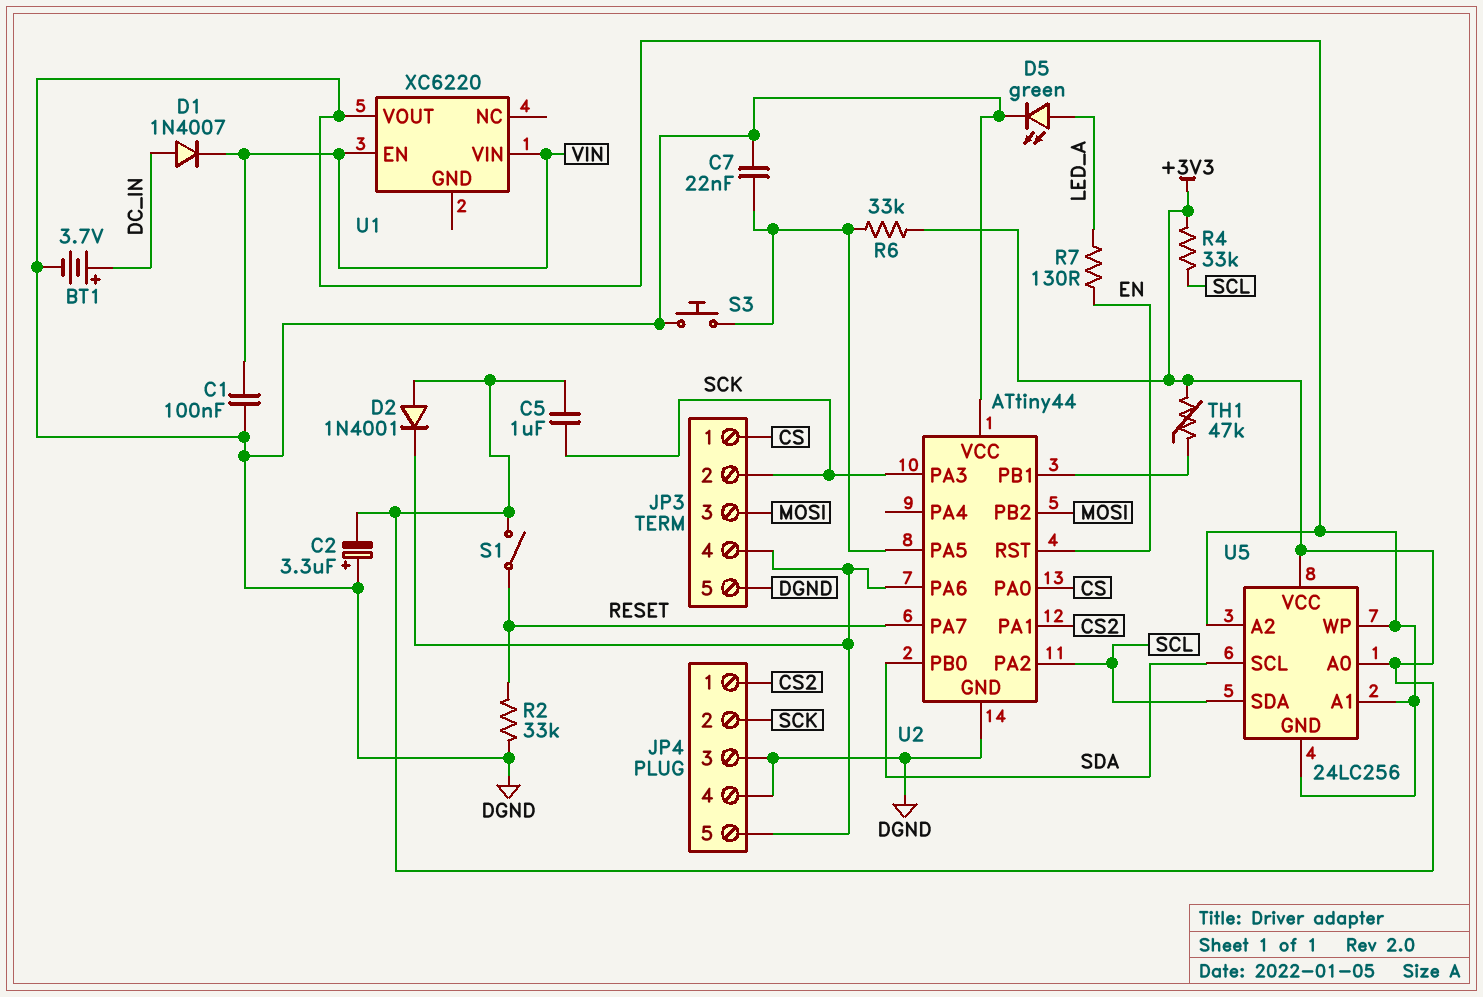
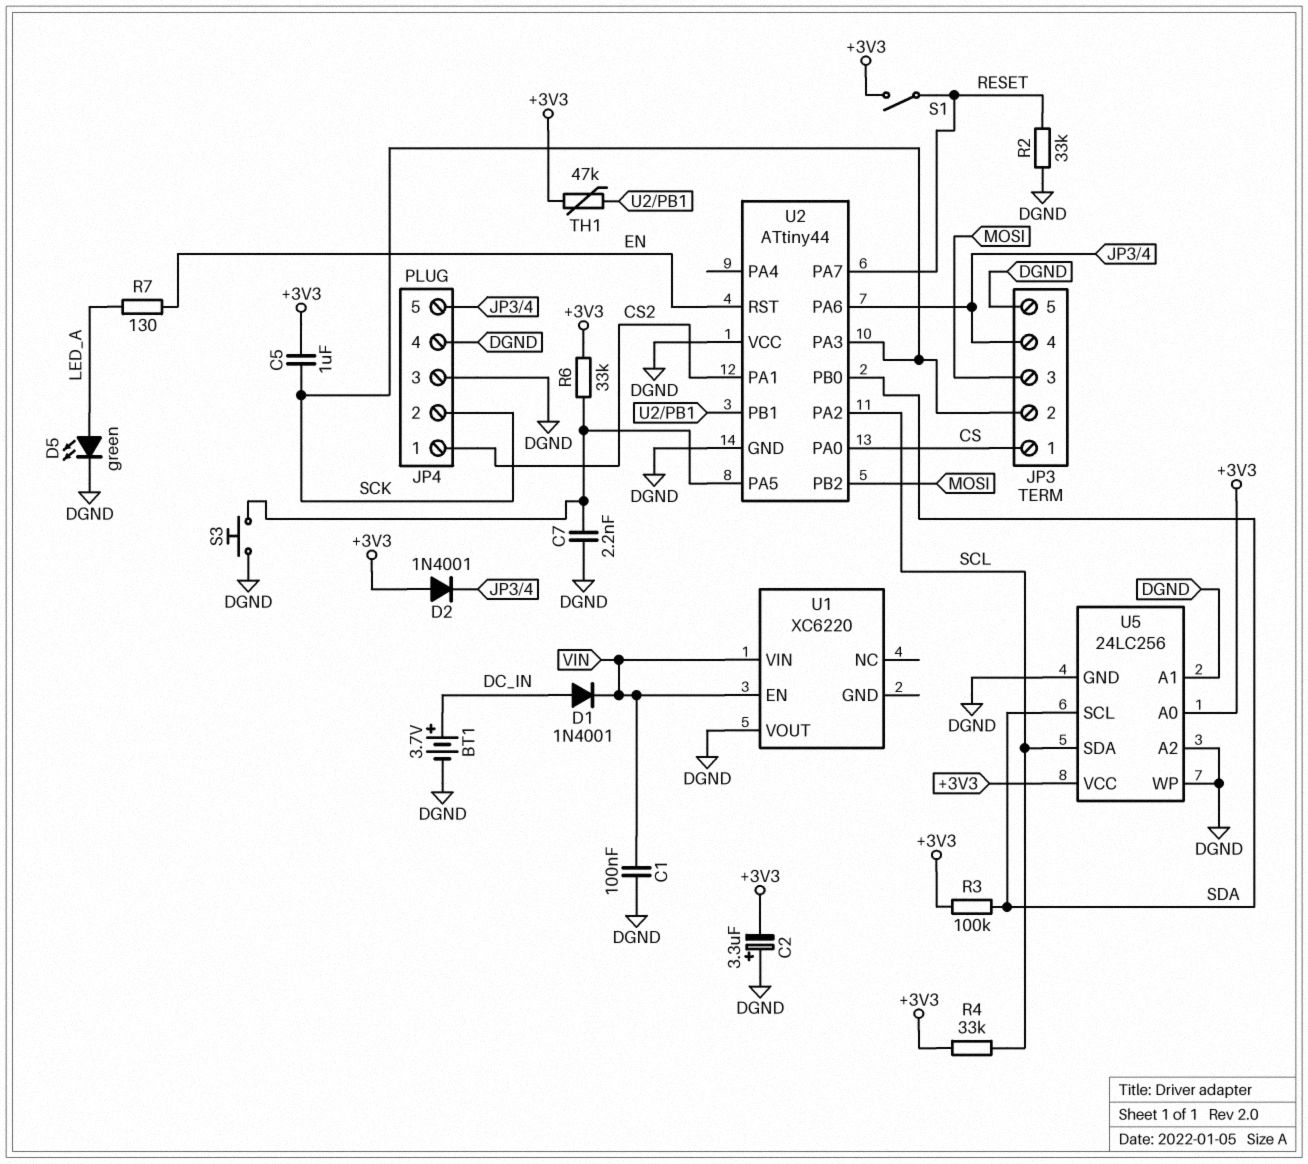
C7: 22nF (DGND, U2/PA5) -> 2.2nF (DGND, U2/PA5)
D1: diode 1N4007 (A DC_IN, K VIN) -> diode 1N4001 (A DC_IN, K VIN)
R3: none -> 100k (+3V3, SDA)

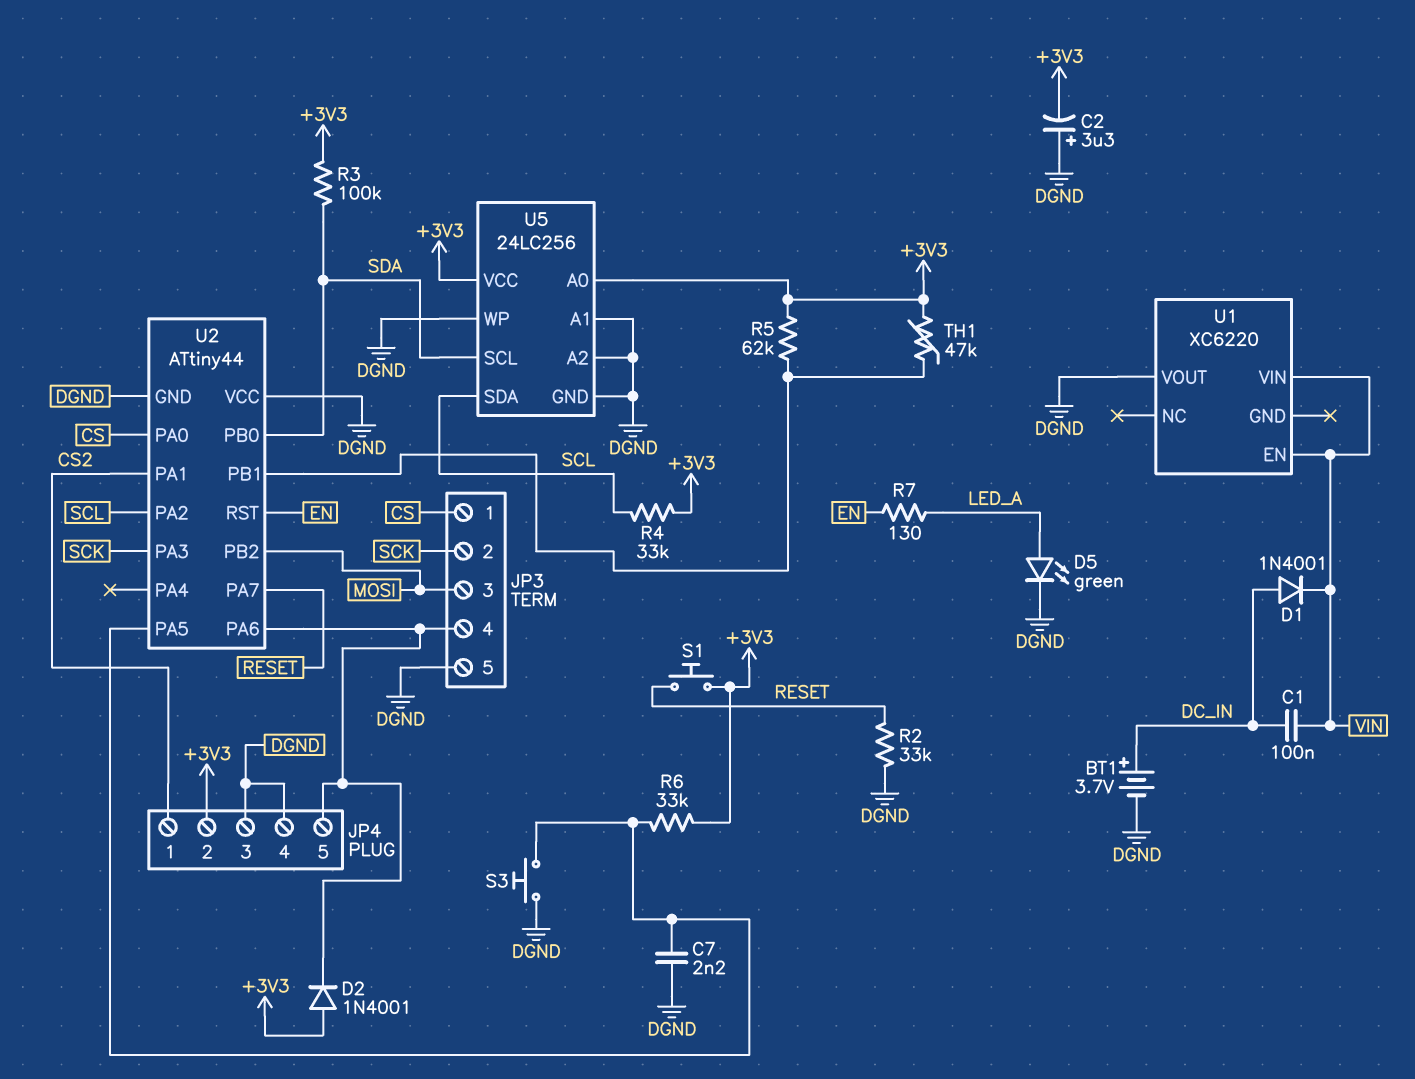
C1: 100nF (DGND, VIN) -> 100nF (DC_IN, VIN)
C5: 1uF (+3V3, SCK) -> none
JP4 pin 2: SCK -> +3V3
R5: none -> 62k (+3V3, U2/PB1)
S1: switch (+3V3, RESET) -> button (+3V3, RESET)

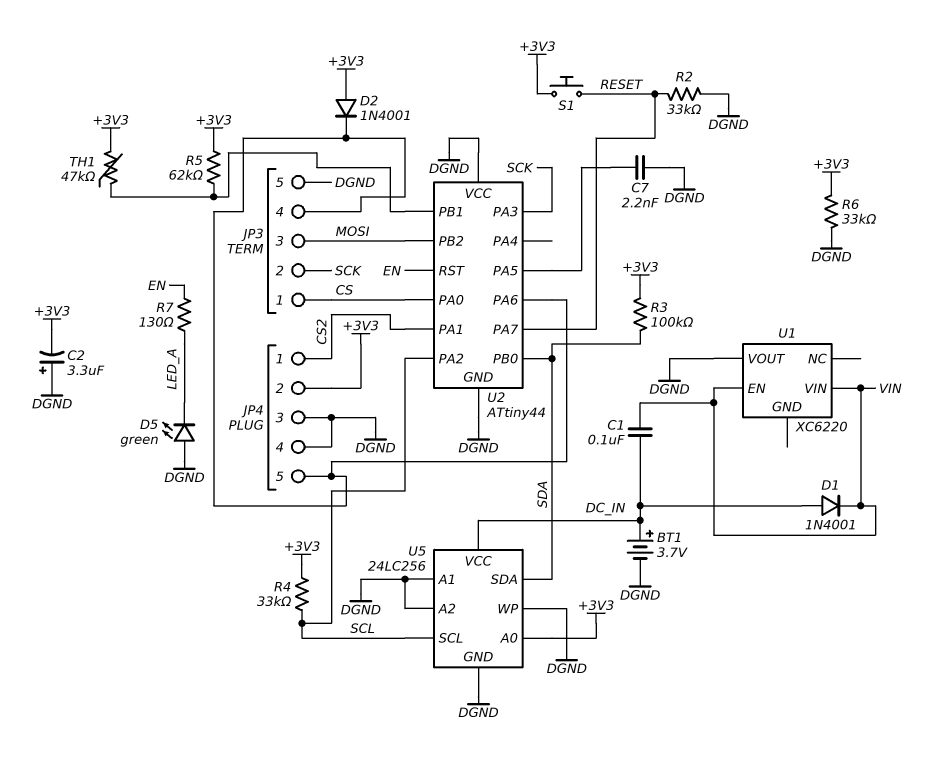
D5: LED green (A LED_A, K DGND) -> LED green (A DGND, K LED_A)
R6: 33k (+3V3, U2/PA5) -> 33k (+3V3, DGND)
S3: button (DGND, U2/PA5) -> none
U5 pin SCL: SDA -> SCL
U5 pin SDA: SCL -> SDA
U5 pin VCC: +3V3 -> DC_IN

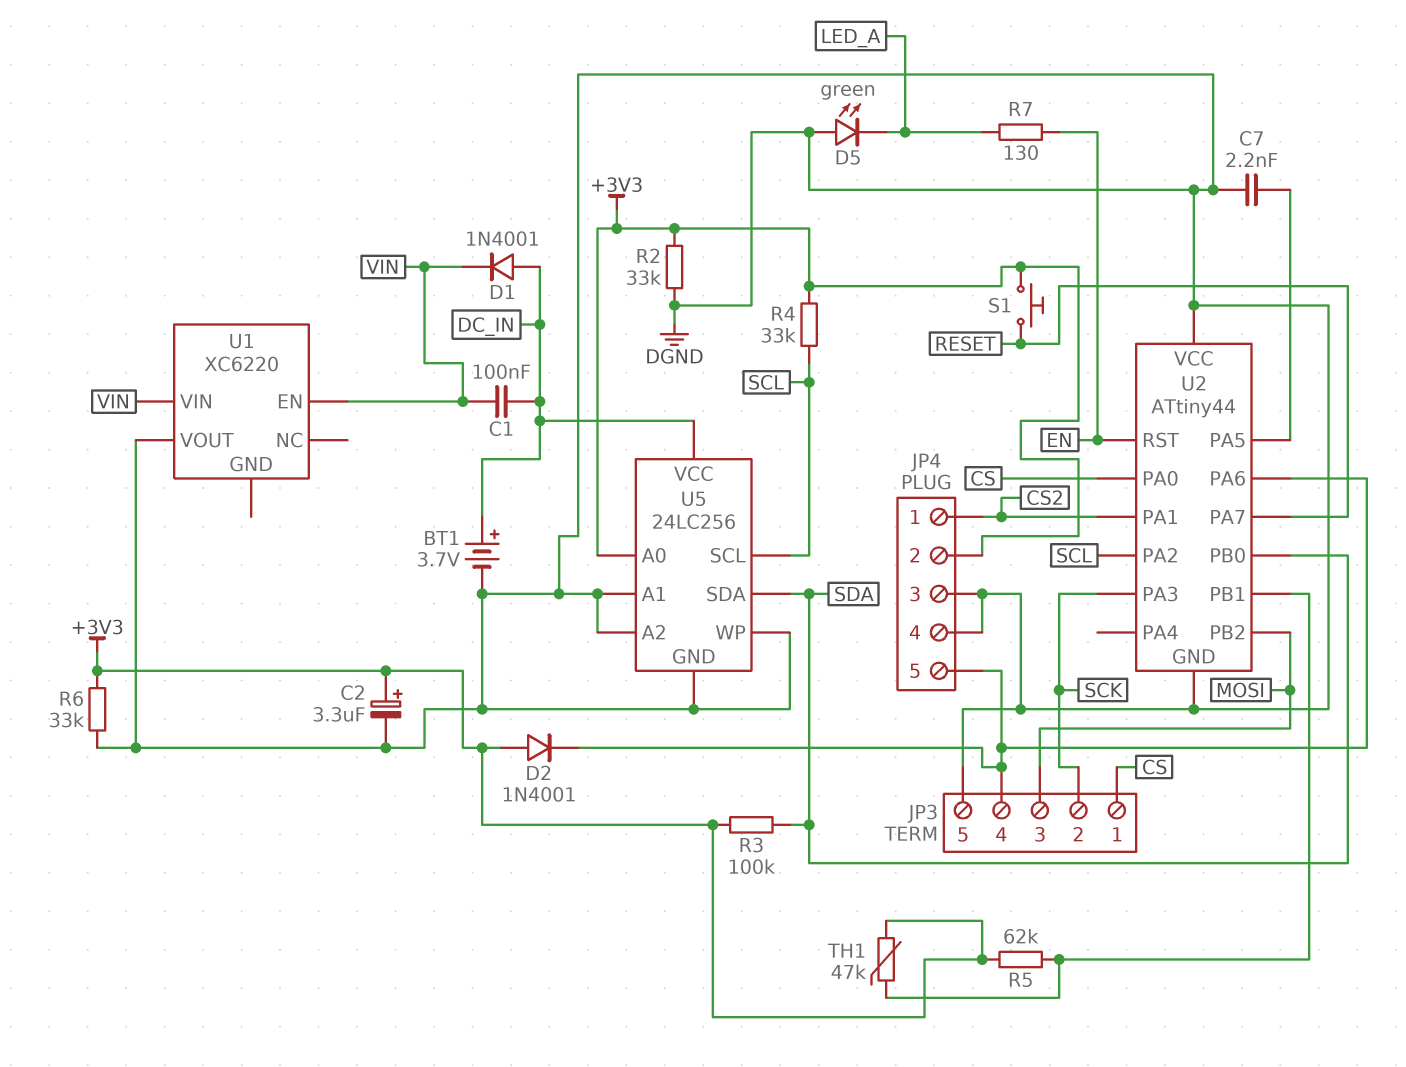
C2: 3.3uF (plus DGND, minus +3V3) -> 3.3uF (plus +3V3, minus DGND)
R2: 33k (DGND, RESET) -> 33k (+3V3, DGND)

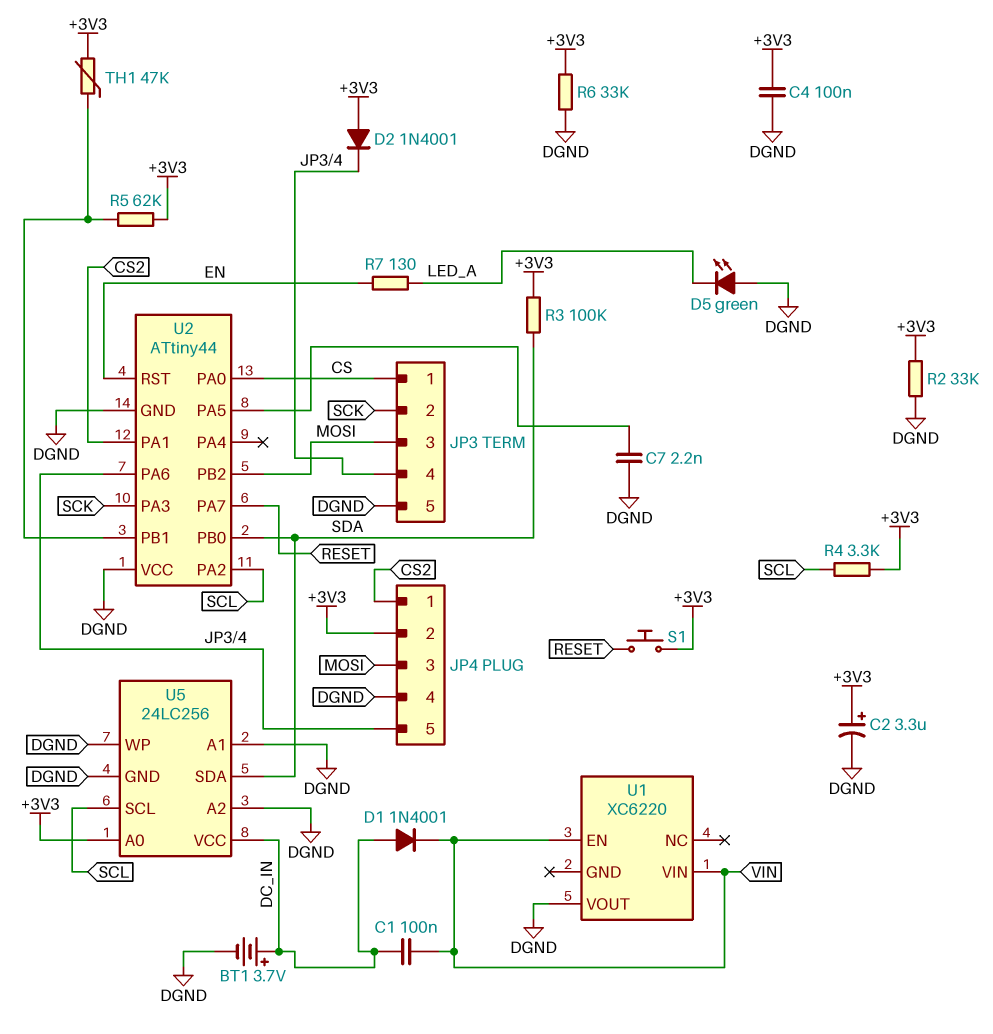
C4: none -> 100nF (+3V3, DGND)
JP4 pin 3: DGND -> MOSI
R4: 33k (+3V3, SCL) -> 3.3k (+3V3, SCL)

